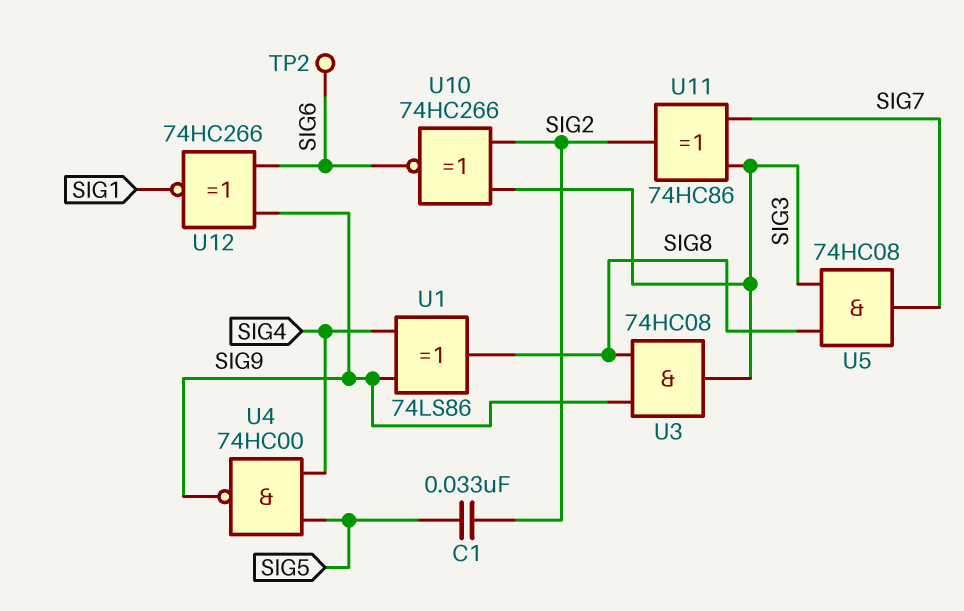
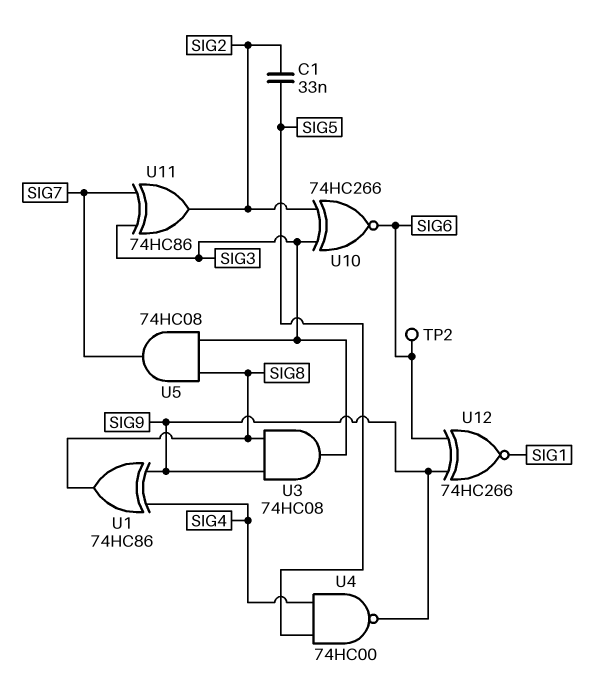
U1: XOR 74LS86 (in SIG4, in SIG9, out SIG8) -> XOR 74HC86 (in SIG4, in SIG9, out SIG8)

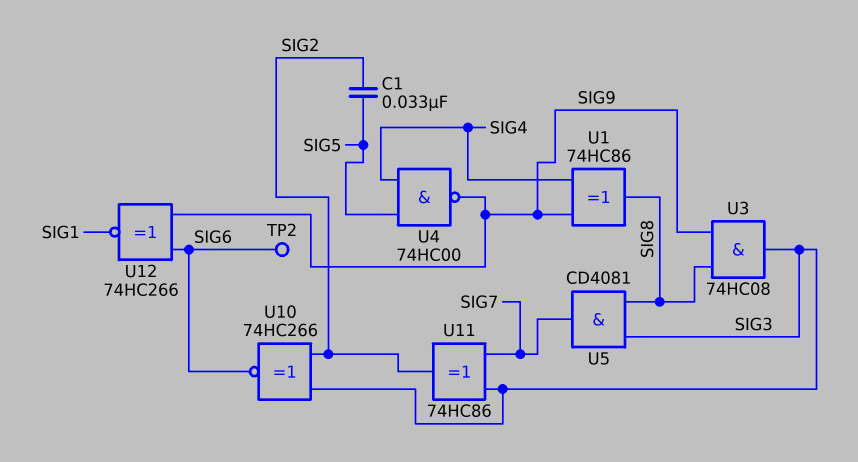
U5: AND 74HC08 (in SIG3, in SIG8, out SIG7) -> AND CD4081 (in SIG3, in SIG8, out SIG7)

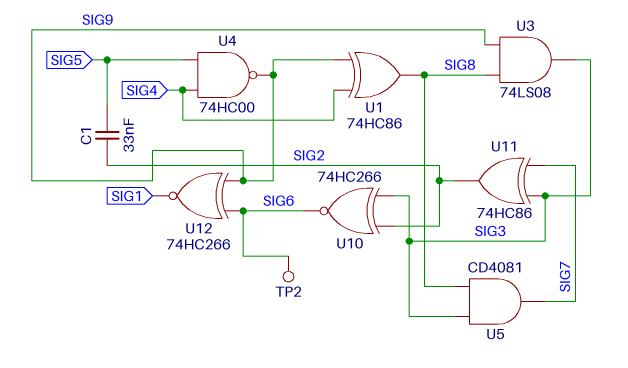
U3: AND 74HC08 (in SIG8, in SIG9, out SIG3) -> AND 74LS08 (in SIG8, in SIG9, out SIG3)

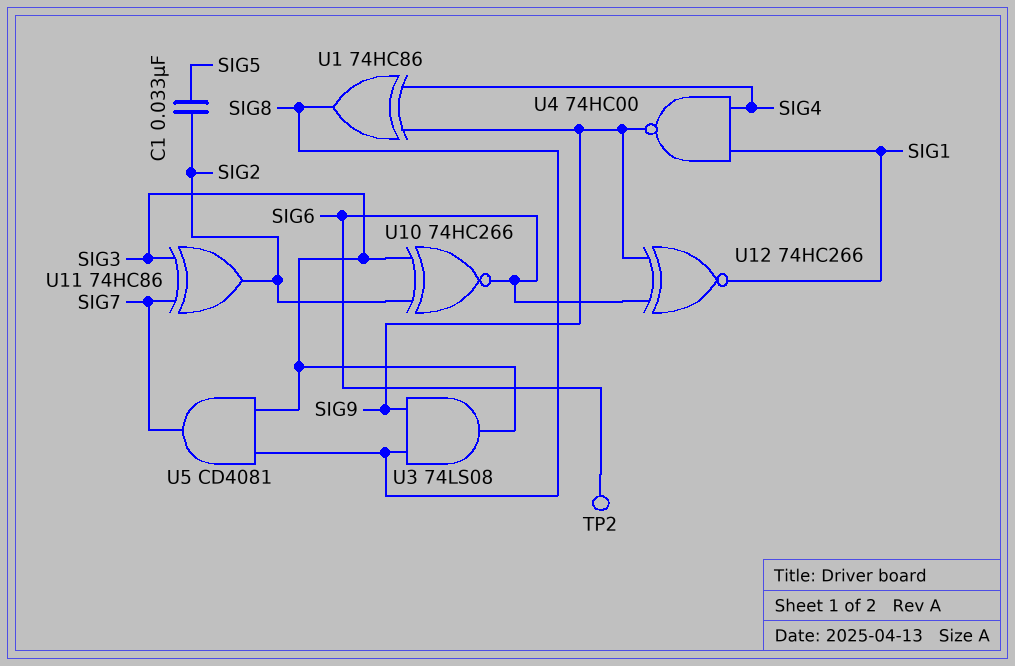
U4: NAND 74HC00 (in SIG4, in SIG5, out SIG9) -> NAND 74HC00 (in SIG1, in SIG4, out SIG9)

